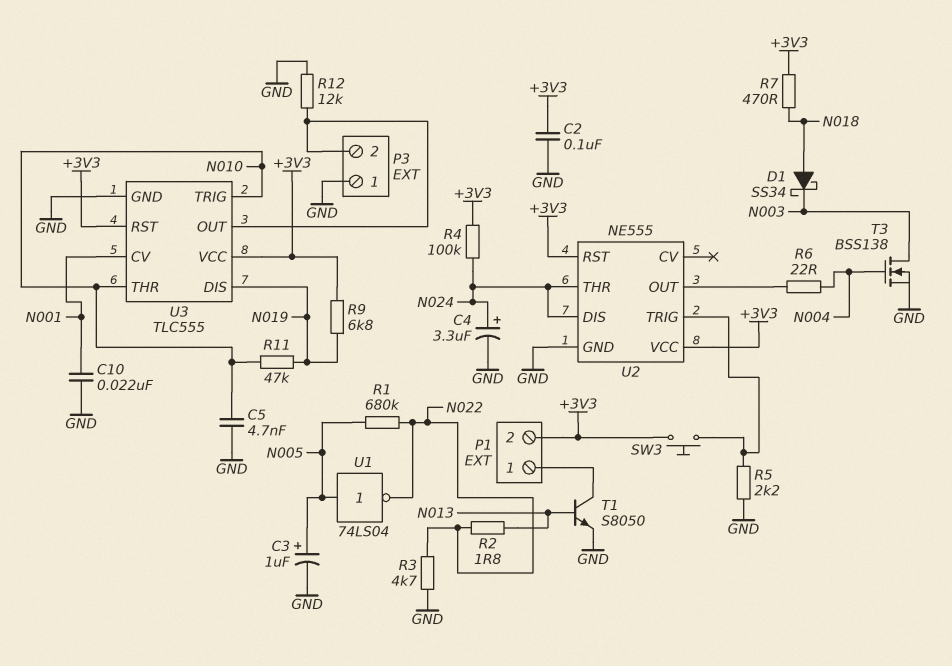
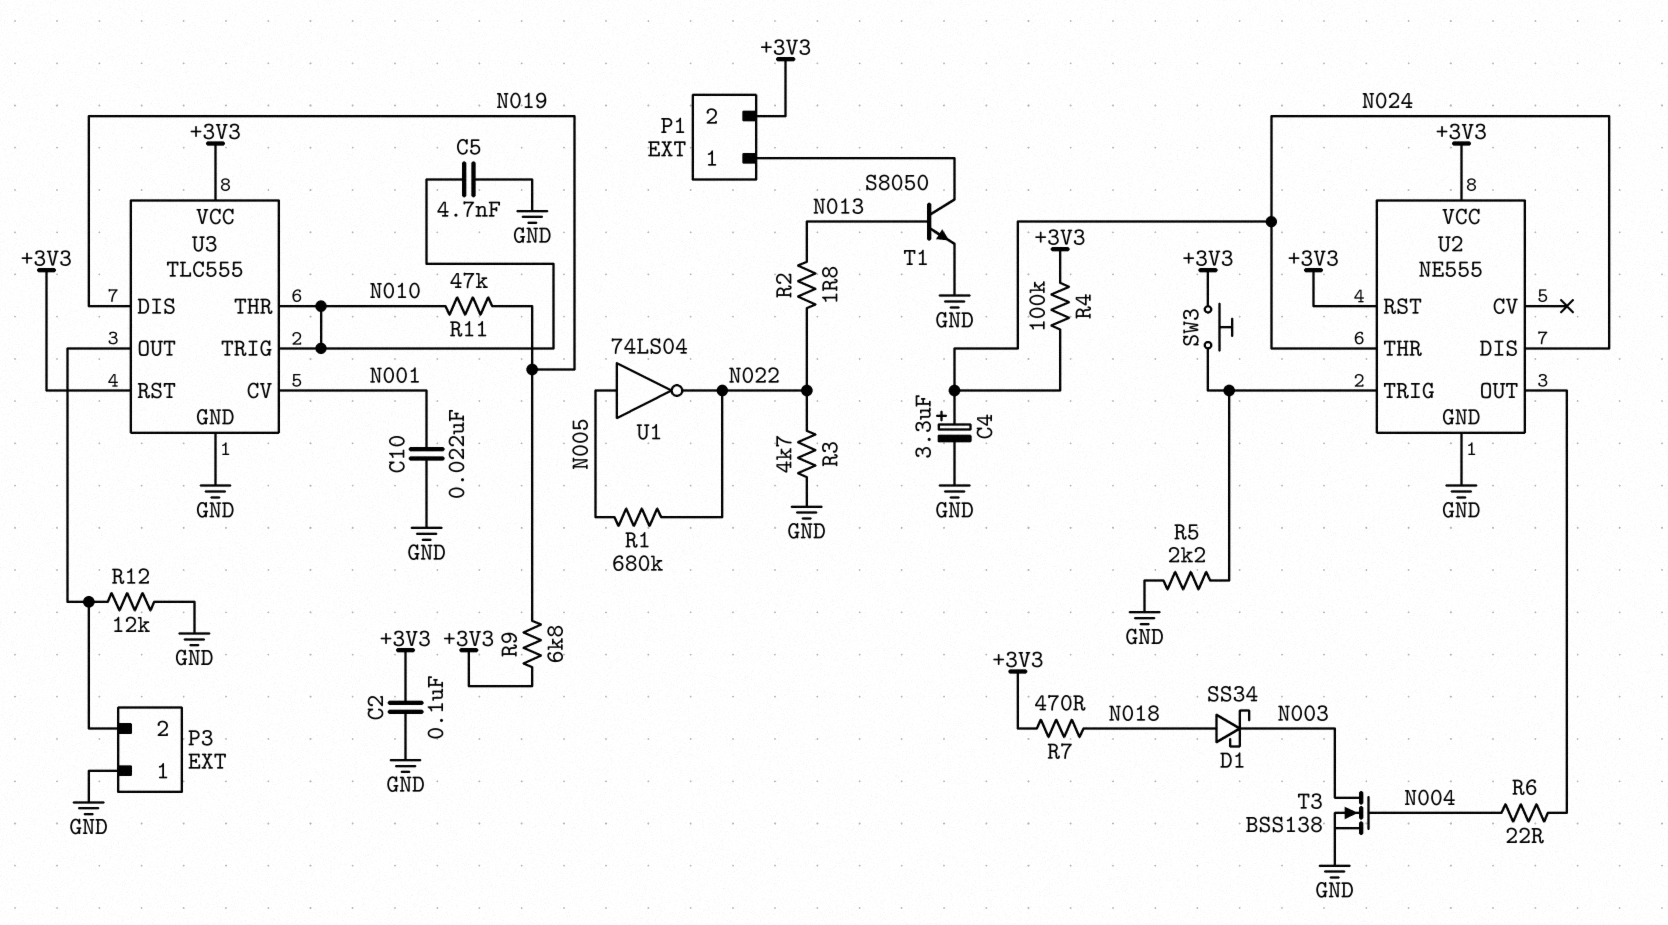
C3: 1uF (plus N005, minus GND) -> none

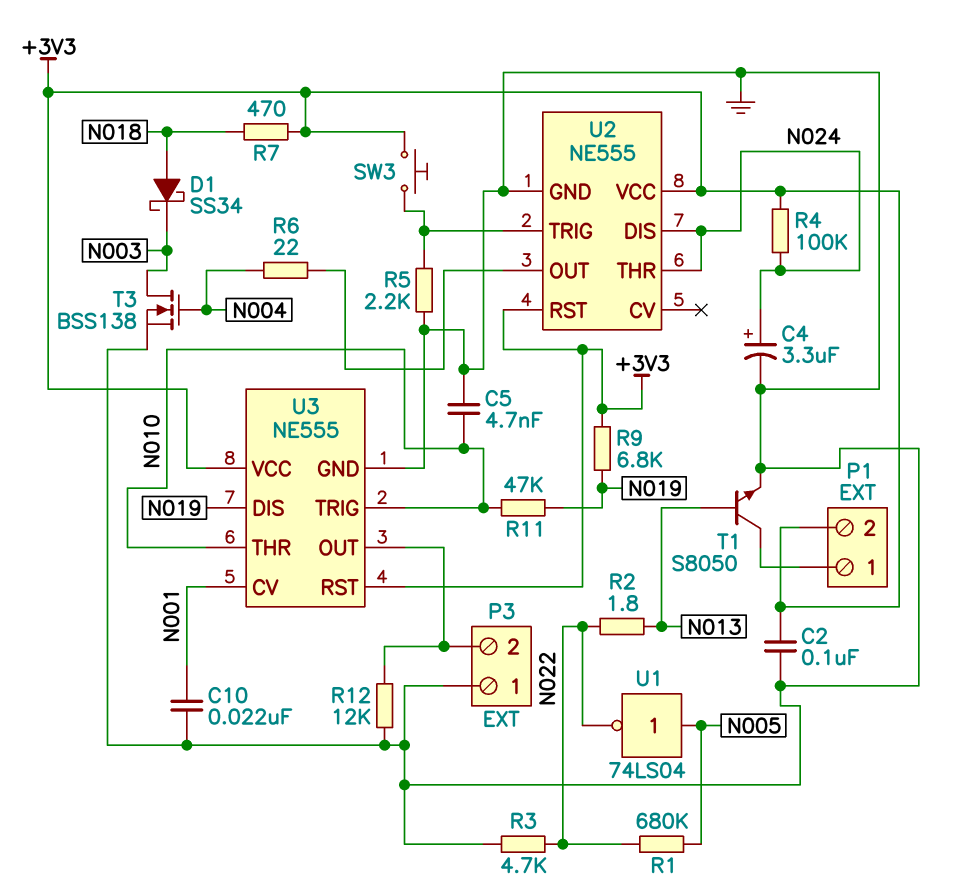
U3: TLC555 -> NE555

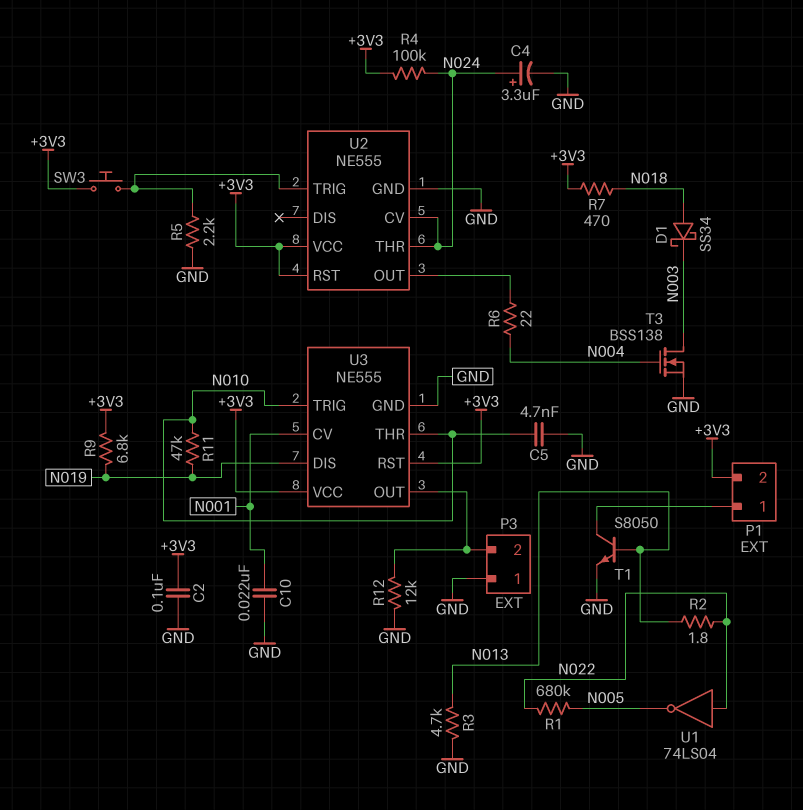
R3: 4.7k (GND, N022) -> 4.7k (GND, N013)
U1: NOT 74LS04 (in N005, out N022) -> NOT 74LS04 (in N022, out N005)
U2 pin CV: none -> N024
U2 pin DIS: N024 -> none

